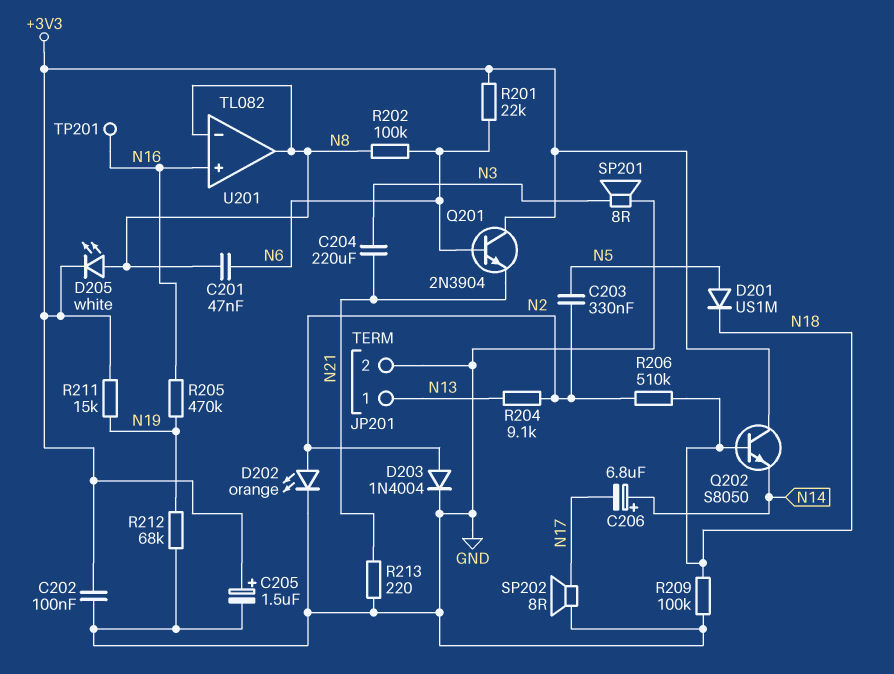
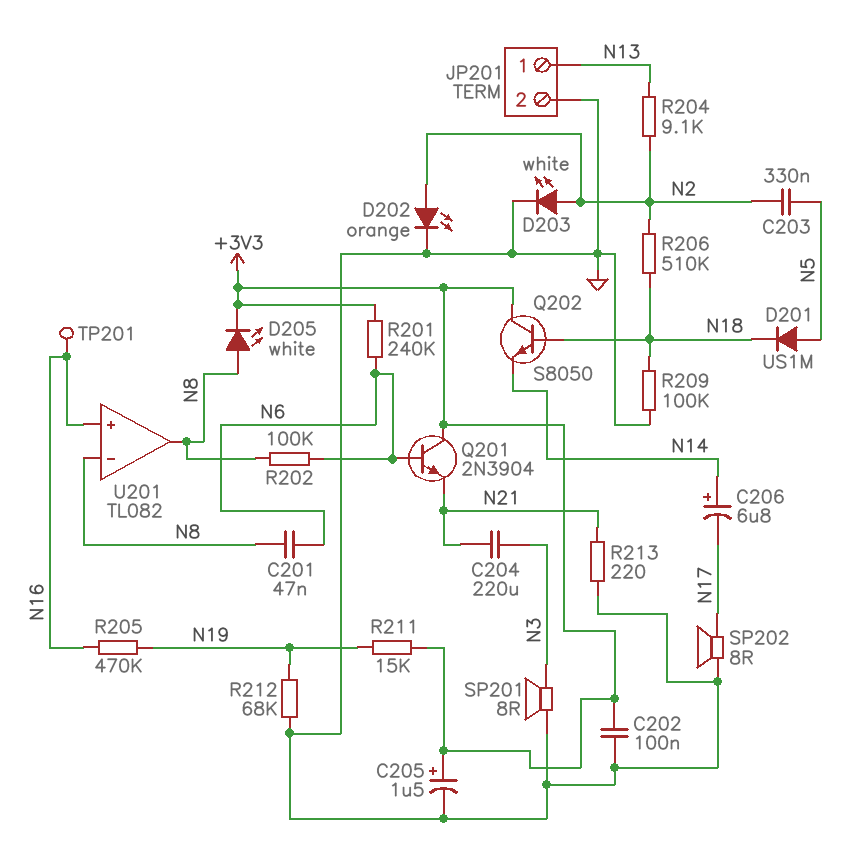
D203: diode 1N4004 (A N2, K GND) -> LED white (A N2, K GND)
R201: 22k (+3V3, N6) -> 240k (+3V3, N6)

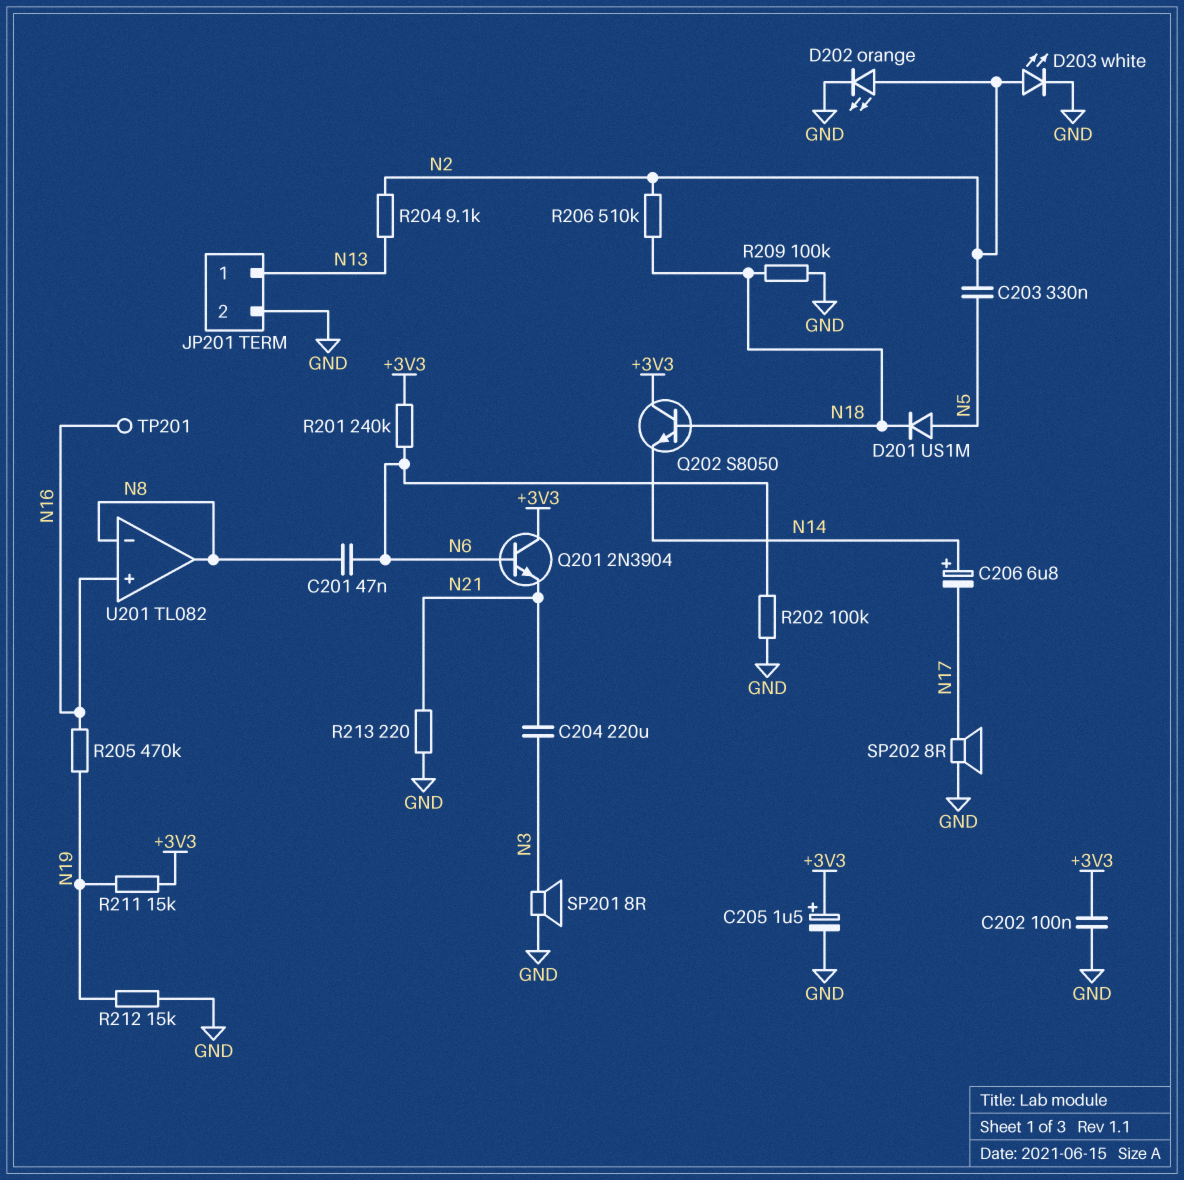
D205: LED white (A N8, K +3V3) -> none
R202: 100k (N6, N8) -> 100k (GND, N6)
R212: 68k (GND, N19) -> 15k (GND, N19)

